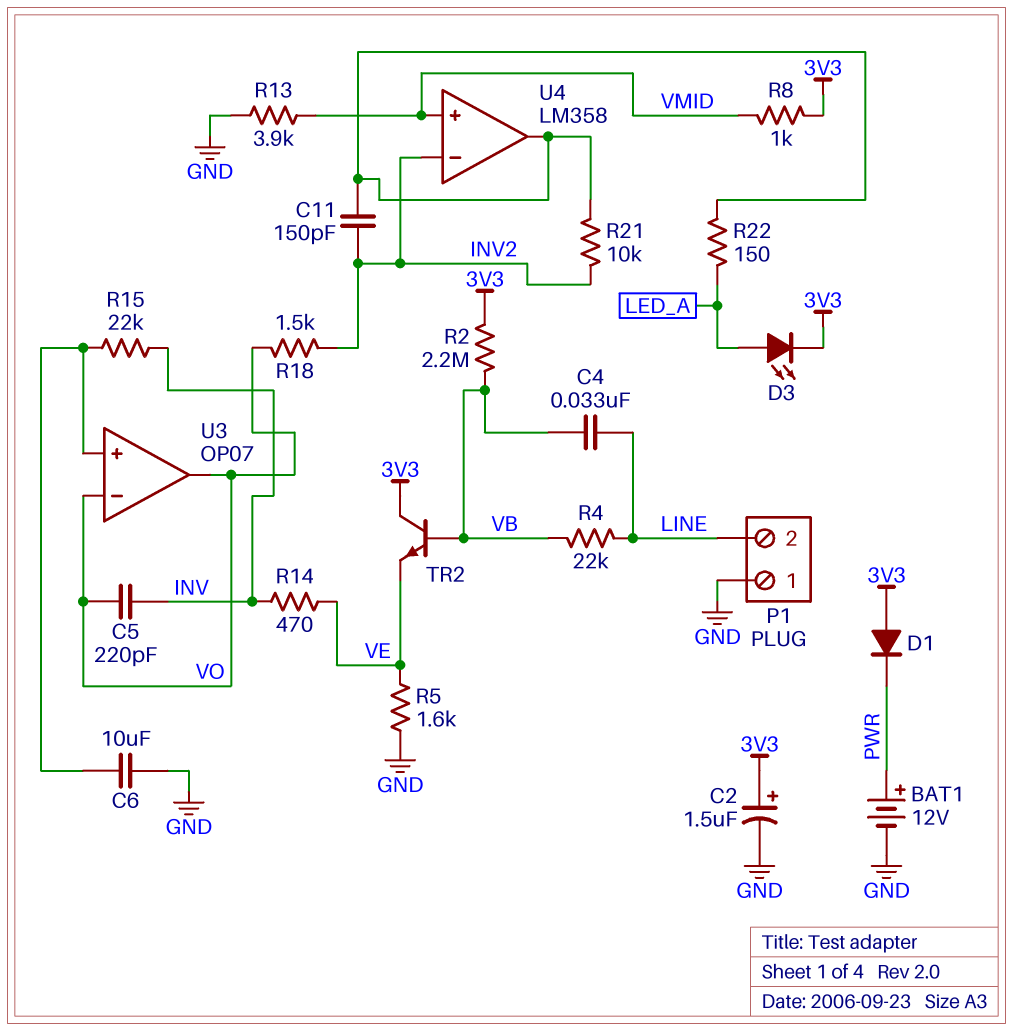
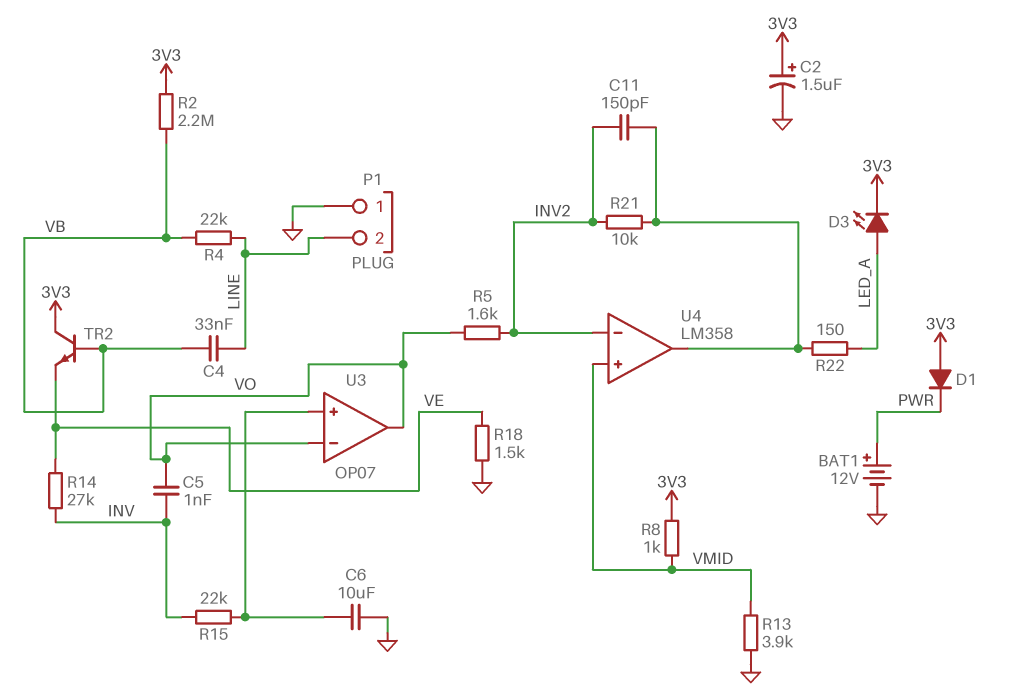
C5: 220pF (INV, VO) -> 1nF (INV, VO)
R5: 1.6k (GND, VE) -> 1.6k (INV2, VO)
R14: 470 (INV, VE) -> 27k (INV, VE)
R18: 1.5k (INV2, VO) -> 1.5k (GND, VE)

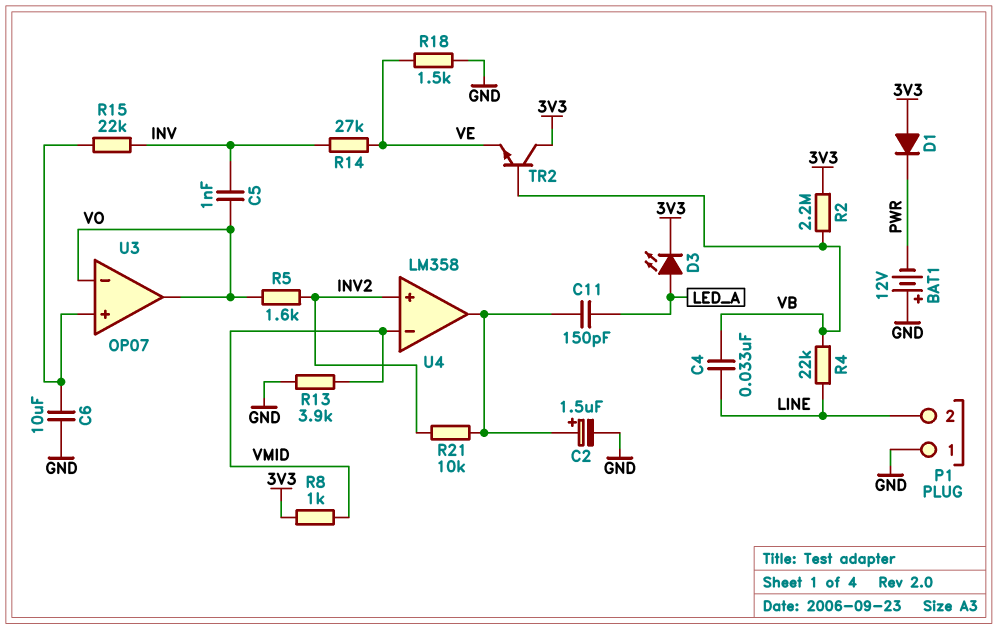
BAT1: 12V (plus PWR, minus GND) -> 12V (plus GND, minus PWR)
C2: 1.5uF (plus 3V3, minus GND) -> 1.5uF (plus U4/out, minus GND)
C11: 150pF (INV2, U4/out) -> 150pF (LED_A, U4/out)
R22: 150 (LED_A, U4/out) -> none
U4 pin in+: VMID -> INV2
U4 pin in-: INV2 -> VMID

